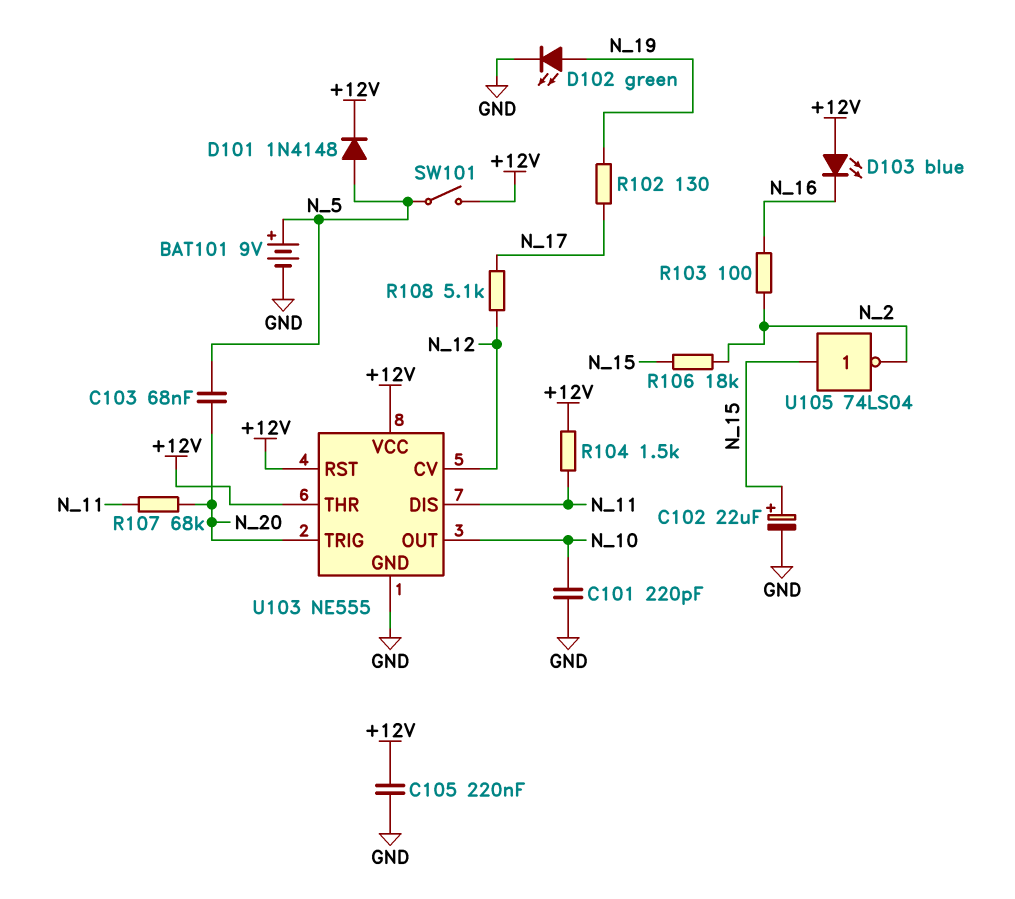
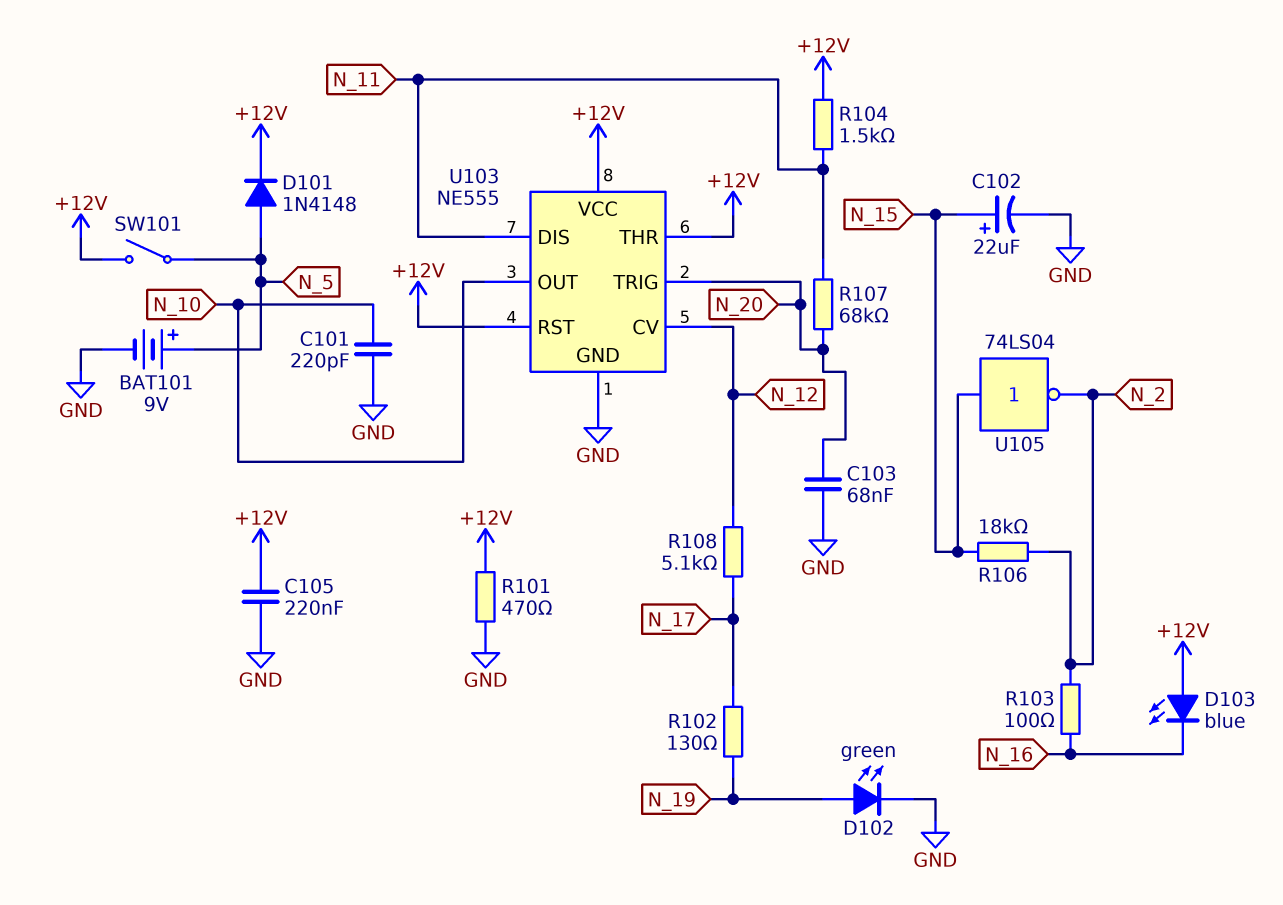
C103: 68nF (N_5, N_20) -> 68nF (GND, N_20)
R101: none -> 470 (+12V, GND)

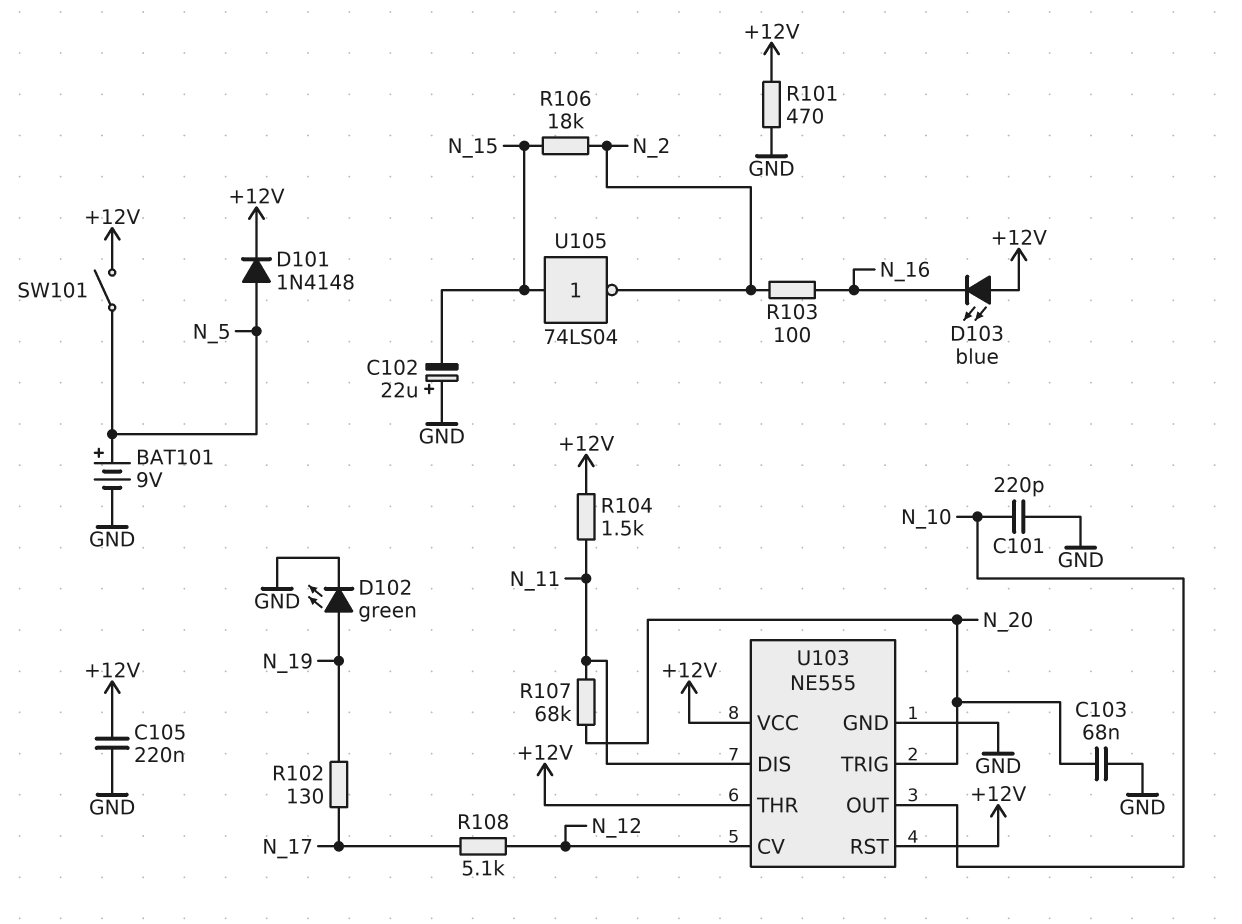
C102: 22uF (plus N_15, minus GND) -> 22uF (plus GND, minus N_15)

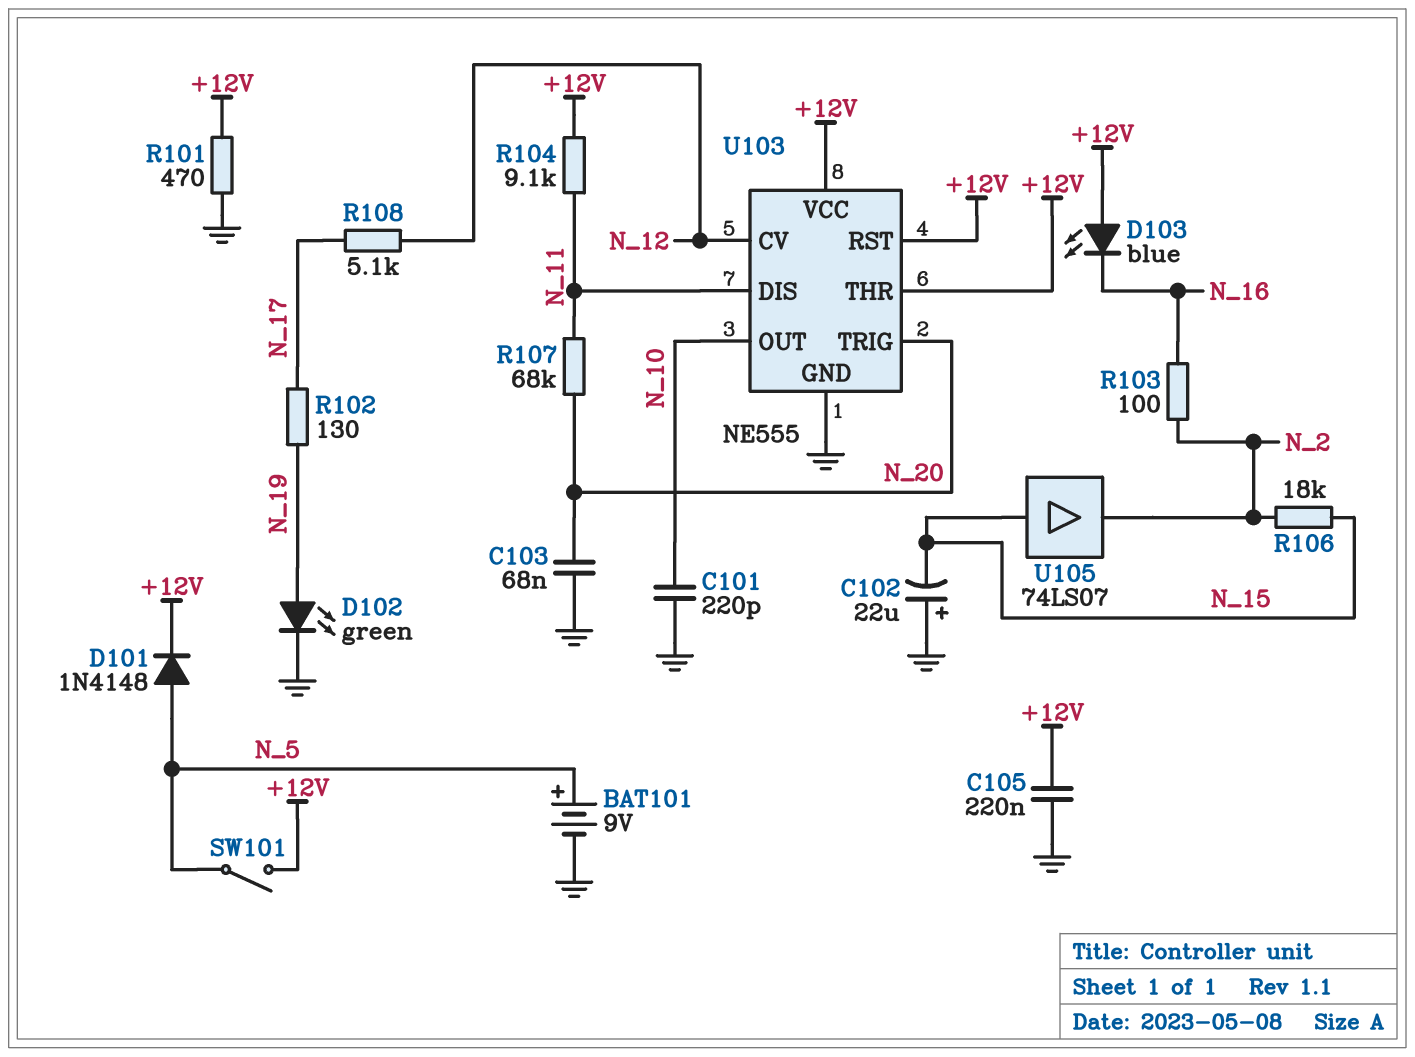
R104: 1.5k (+12V, N_11) -> 9.1k (+12V, N_11)
U105: NOT 74LS04 (in N_15, out N_2) -> buffer 74LS07 (in N_15, out N_2)

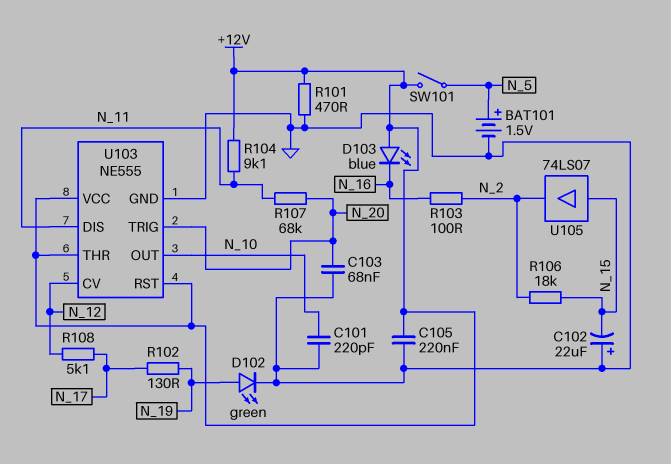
BAT101: 9V (plus N_5, minus GND) -> 1.5V (plus N_5, minus GND)
D101: diode 1N4148 (A N_5, K +12V) -> none

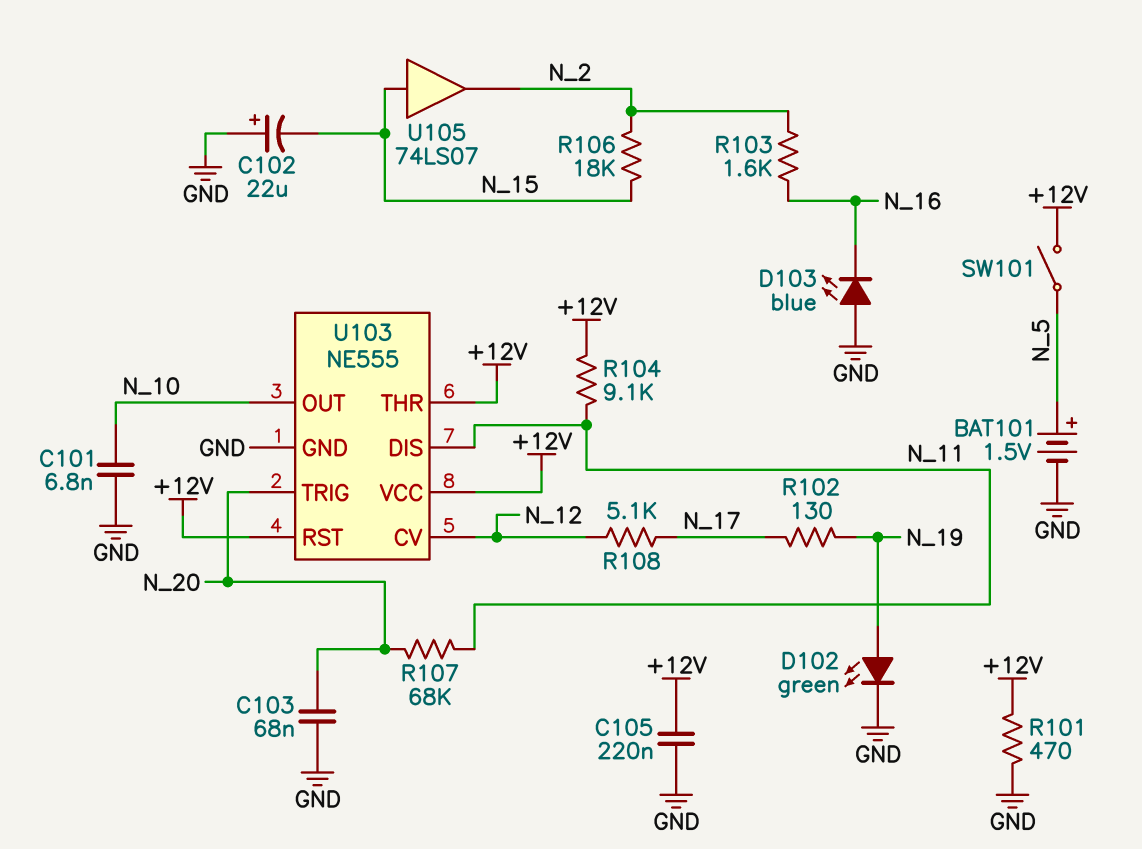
C101: 220pF (GND, N_10) -> 6.8nF (GND, N_10)
D103: LED blue (A +12V, K N_16) -> LED blue (A GND, K N_16)
R103: 100 (N_2, N_16) -> 1.6k (N_2, N_16)

